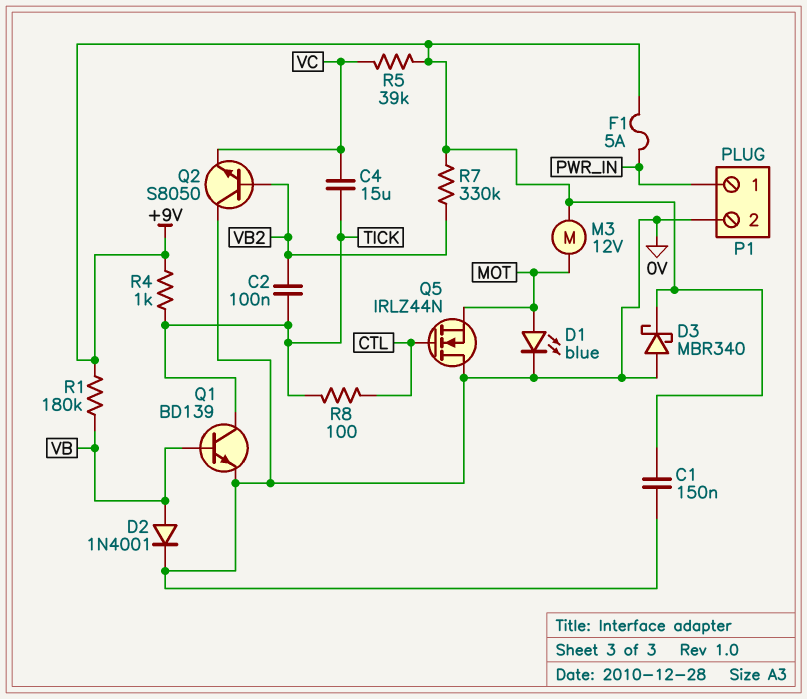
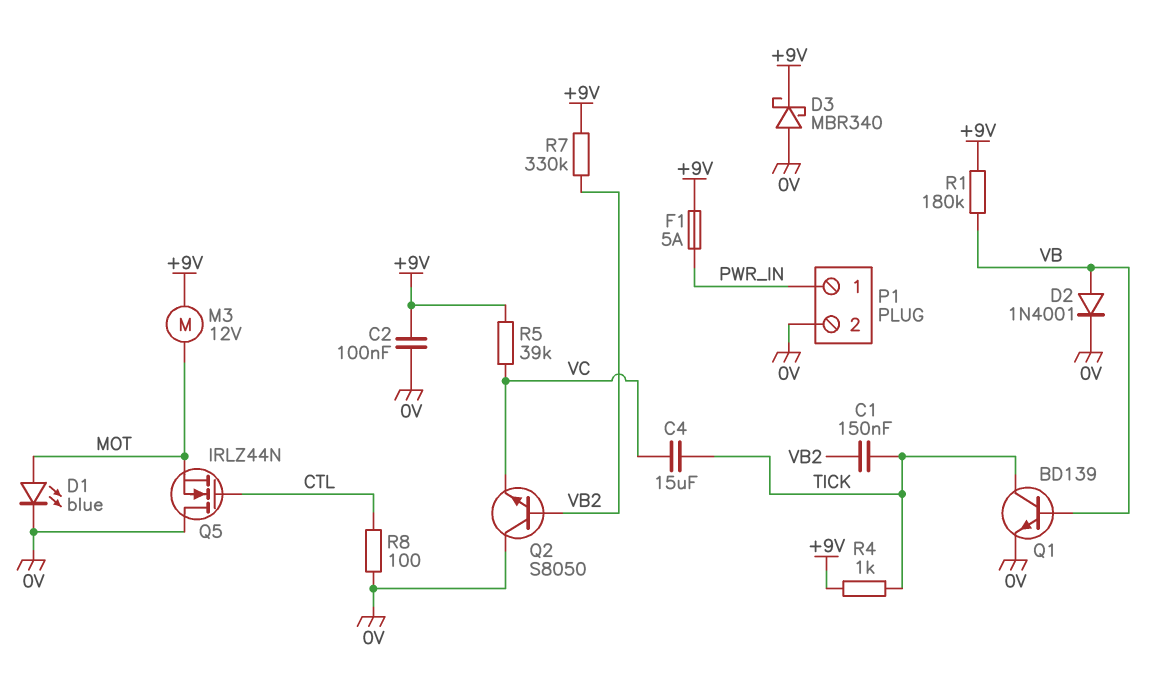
C1: 150nF (+9V, 0V) -> 150nF (TICK, VB2)
C2: 100nF (TICK, VB2) -> 100nF (+9V, 0V)
R8: 100 (CTL, TICK) -> 100 (0V, CTL)

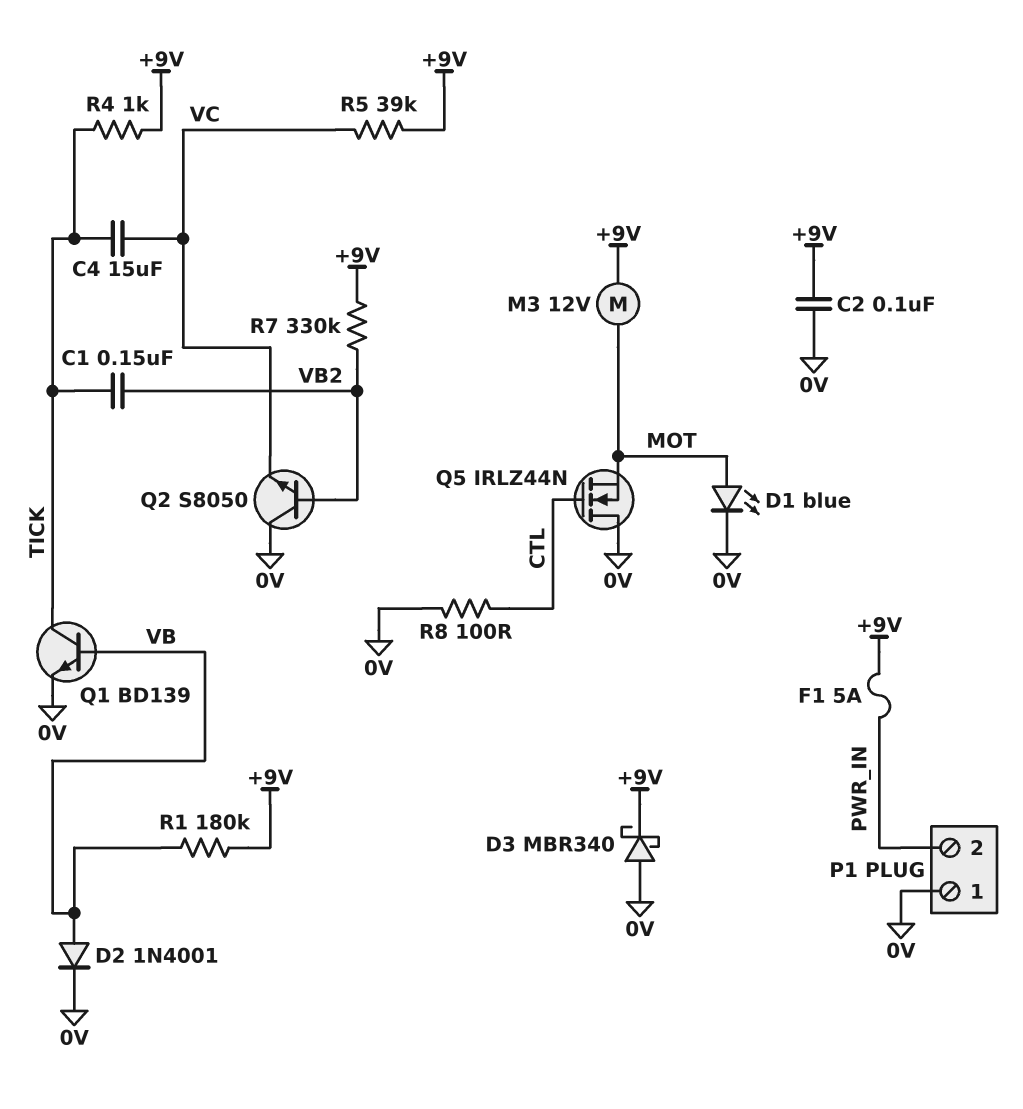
P1 pin 1: PWR_IN -> 0V
P1 pin 2: 0V -> PWR_IN

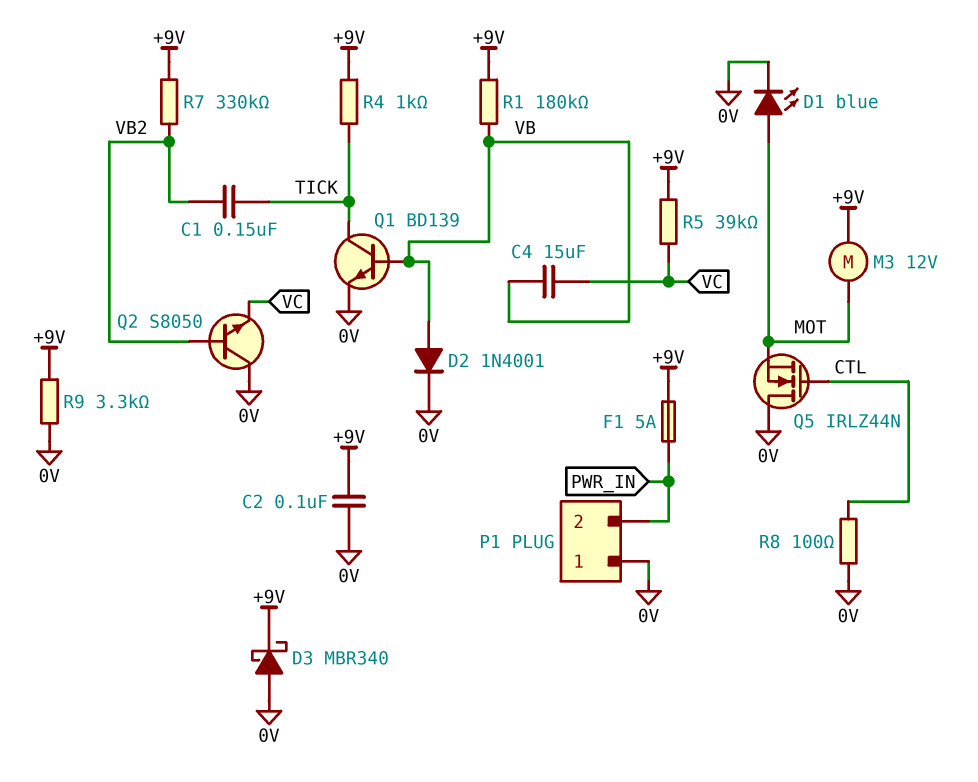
C4: 15uF (TICK, VC) -> 15uF (VB, VC)
R9: none -> 3.3k (+9V, 0V)

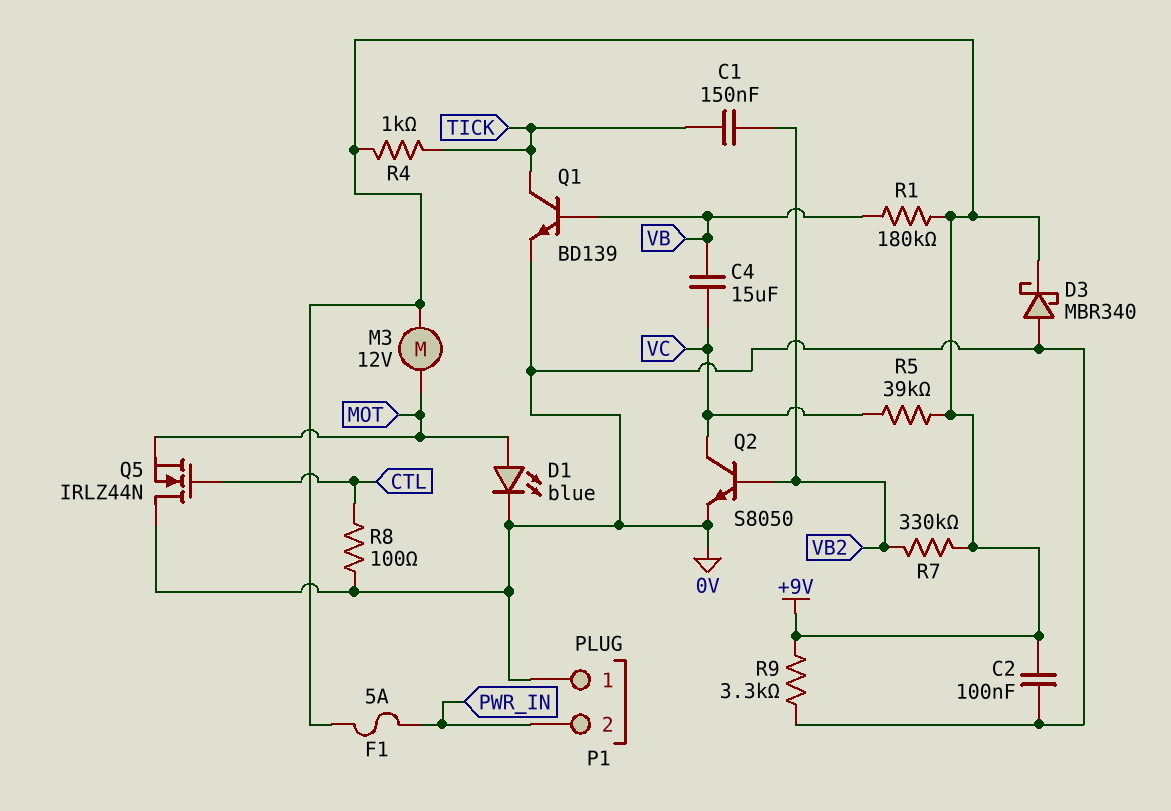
D2: diode 1N4001 (A VB, K 0V) -> none
Q2: NPN S8050 (B VB2, C 0V, E VC) -> NPN S8050 (B VB2, C VC, E 0V)

